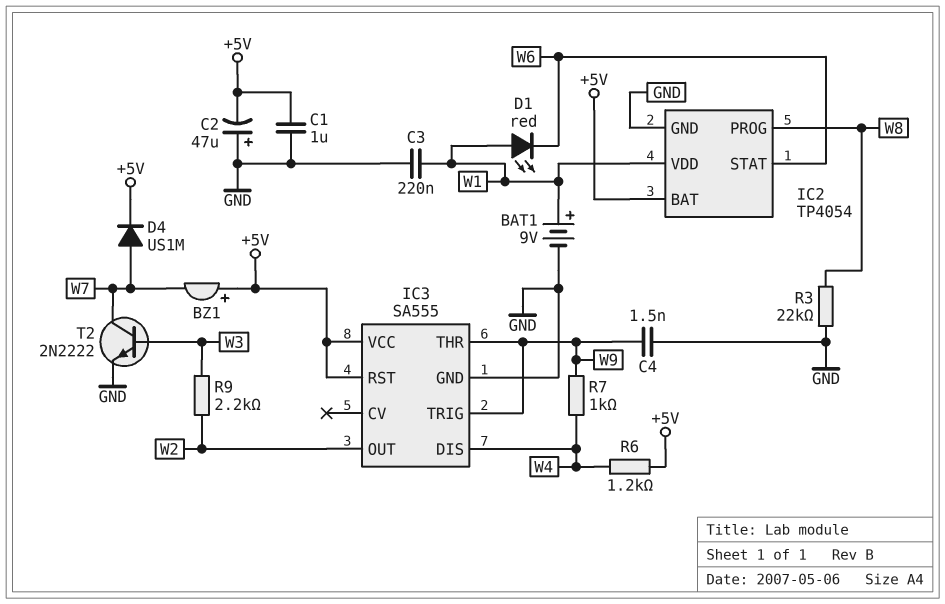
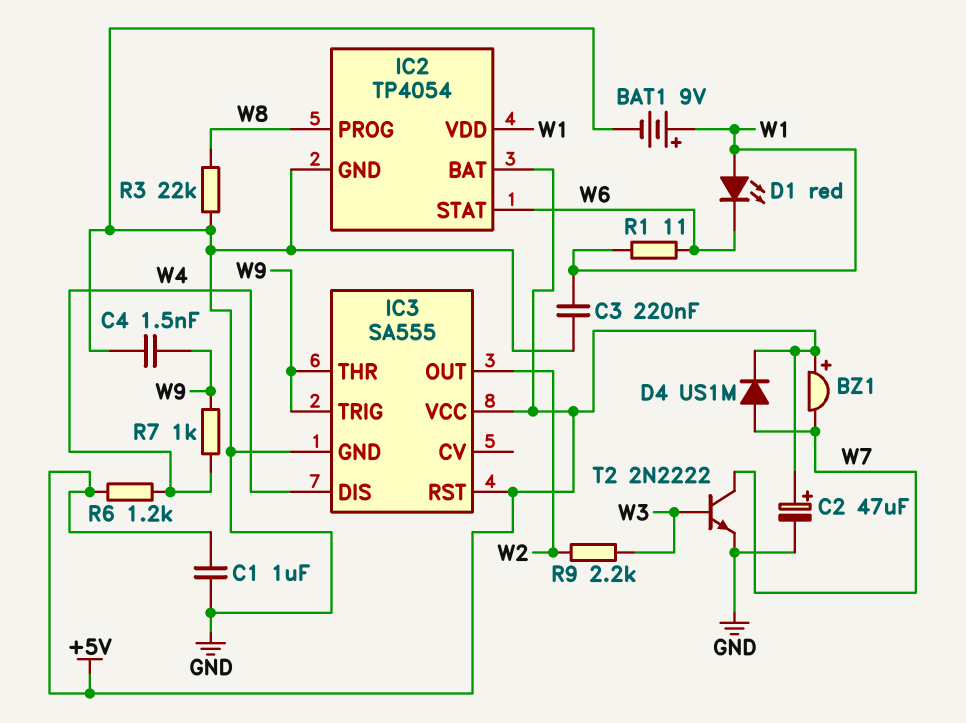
C2: 47uF (plus GND, minus +5V) -> 47uF (plus +5V, minus GND)
R1: none -> 11 (W1, W6)

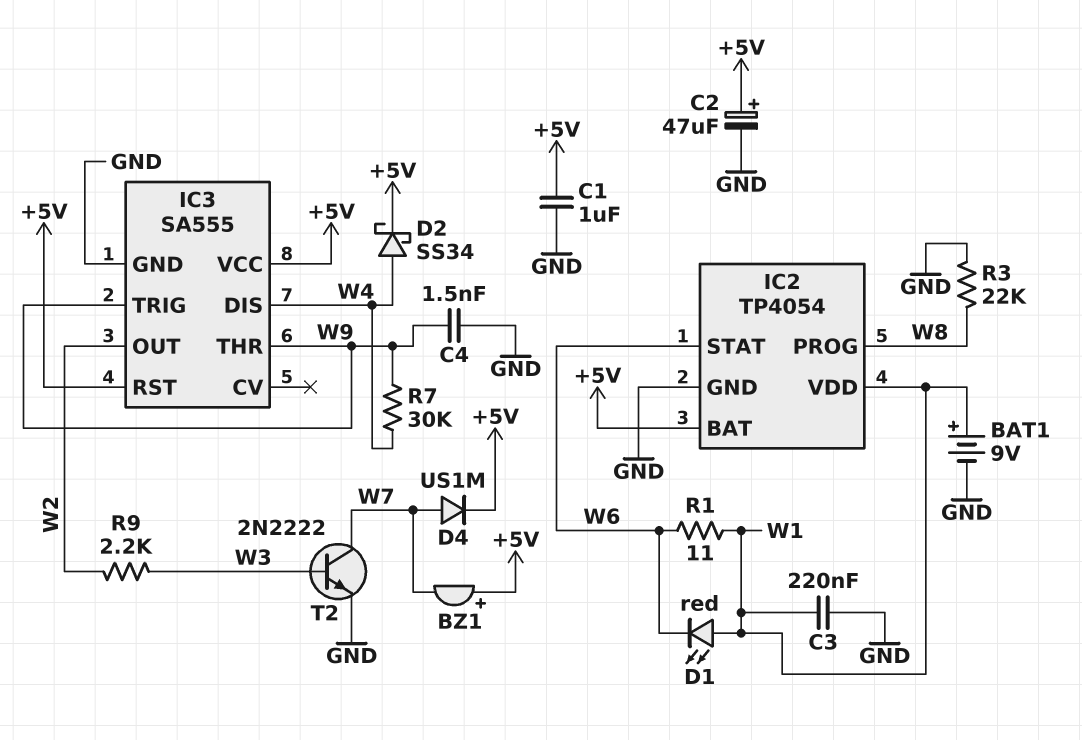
D2: none -> schottky SS34 (A W4, K +5V)
R6: 1.2k (+5V, W4) -> none
R7: 1k (W4, W9) -> 30k (W4, W9)

